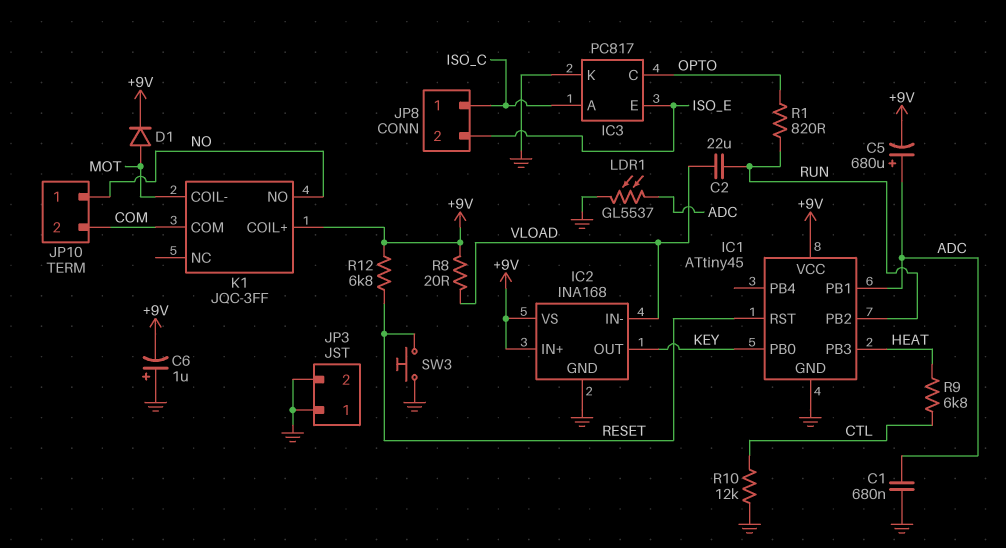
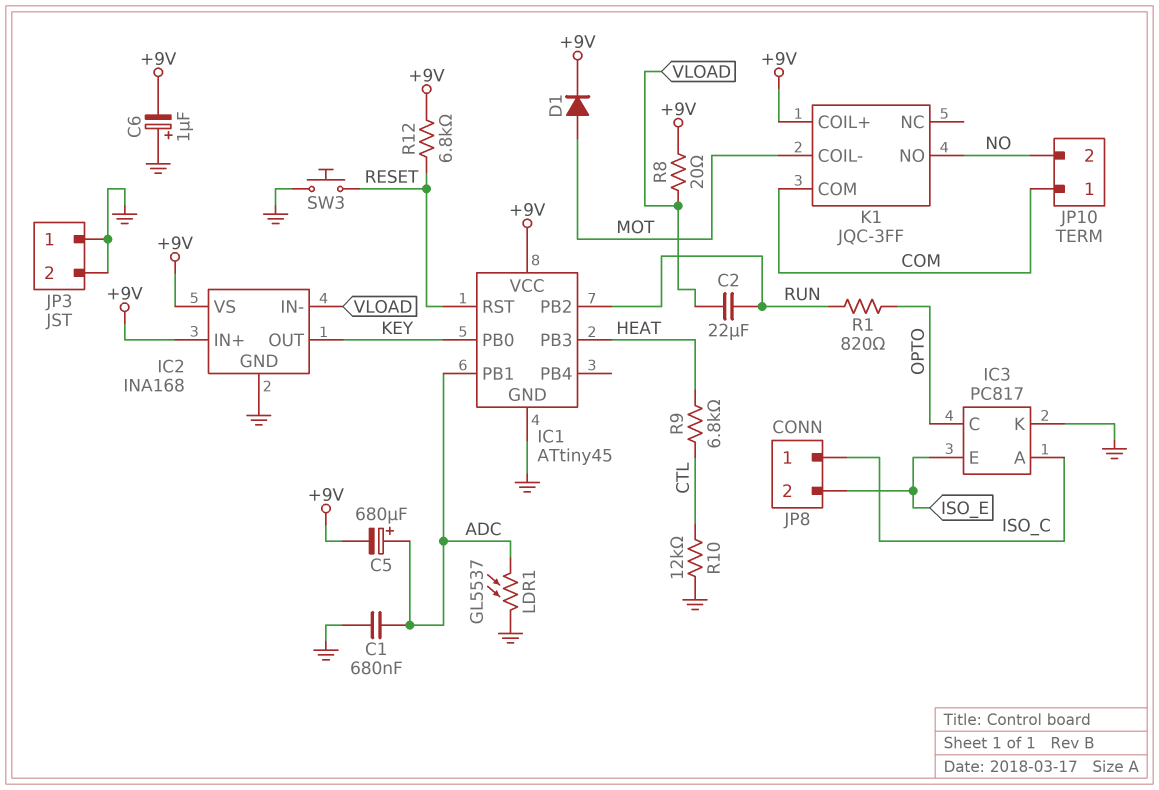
JP10 pin 1: NO -> COM
JP10 pin 2: COM -> NO

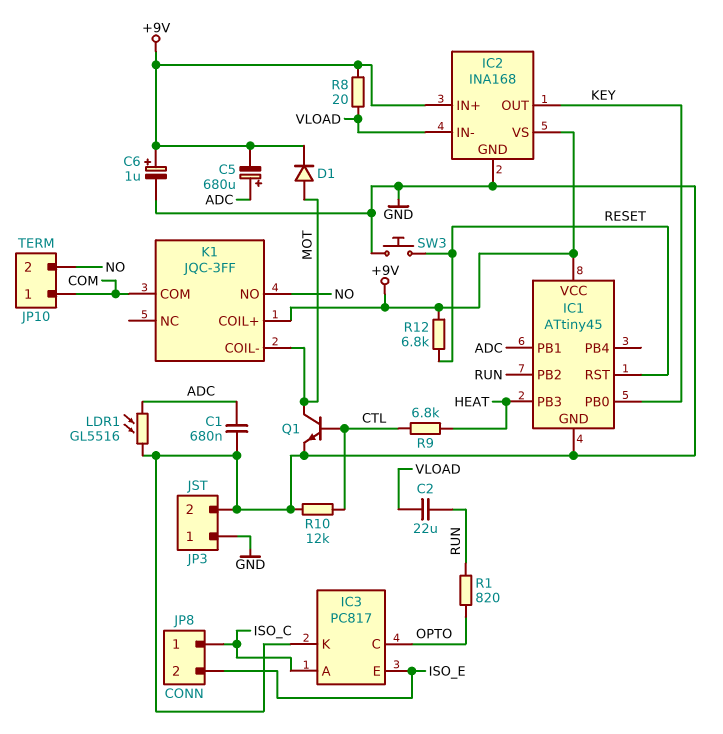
C6: 1uF (plus GND, minus +9V) -> 1uF (plus +9V, minus GND)
LDR1: GL5537 (ADC, GND) -> GL5516 (ADC, GND)
Q1: none -> NPN (B CTL, C MOT, E GND)

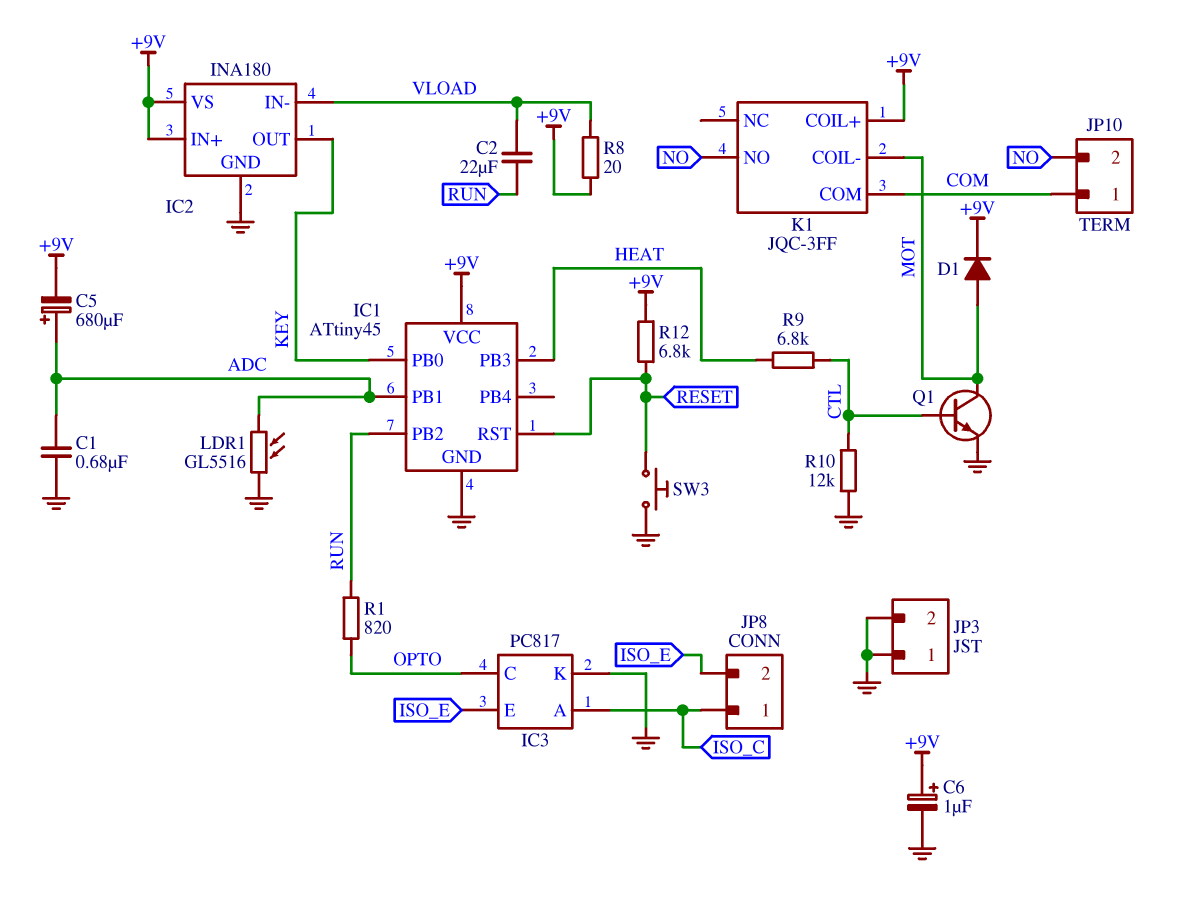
IC2: INA168 -> INA180

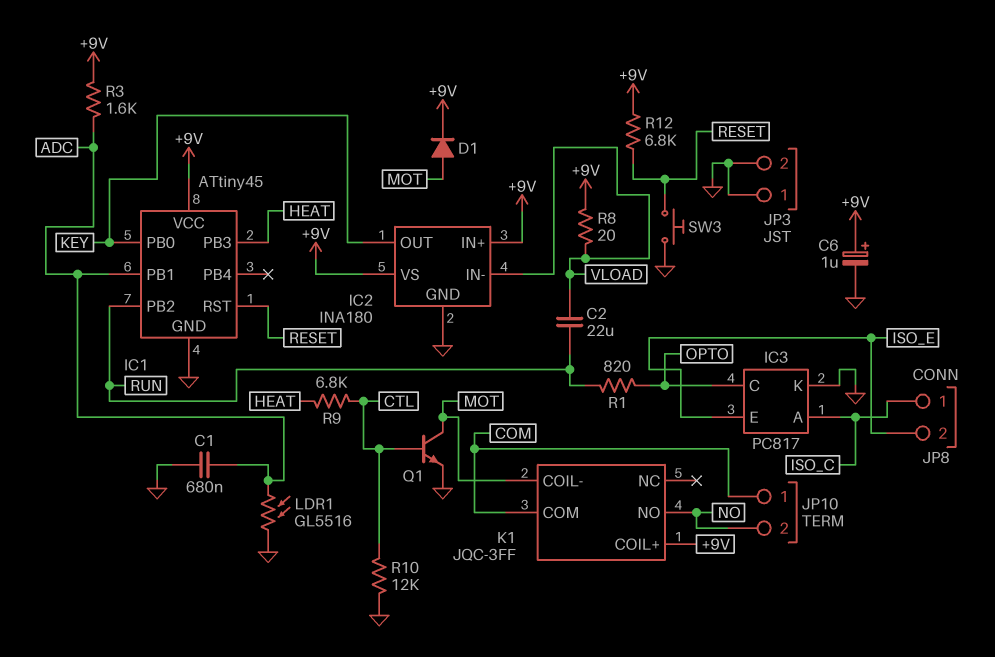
C5: 680uF (plus ADC, minus +9V) -> none
R3: none -> 1.6k (+9V, ADC)

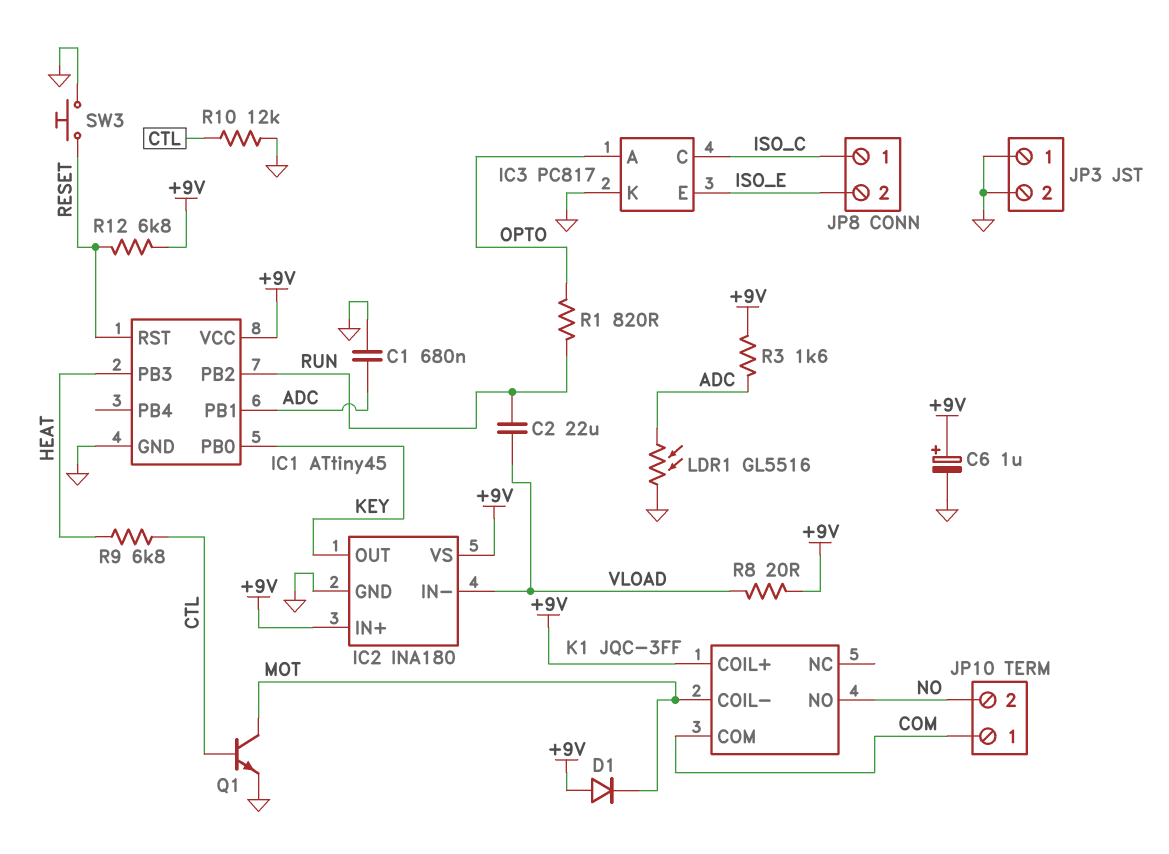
D1: diode (A MOT, K +9V) -> diode (A +9V, K MOT)
IC3 pin A: ISO_C -> OPTO
IC3 pin C: OPTO -> ISO_C

